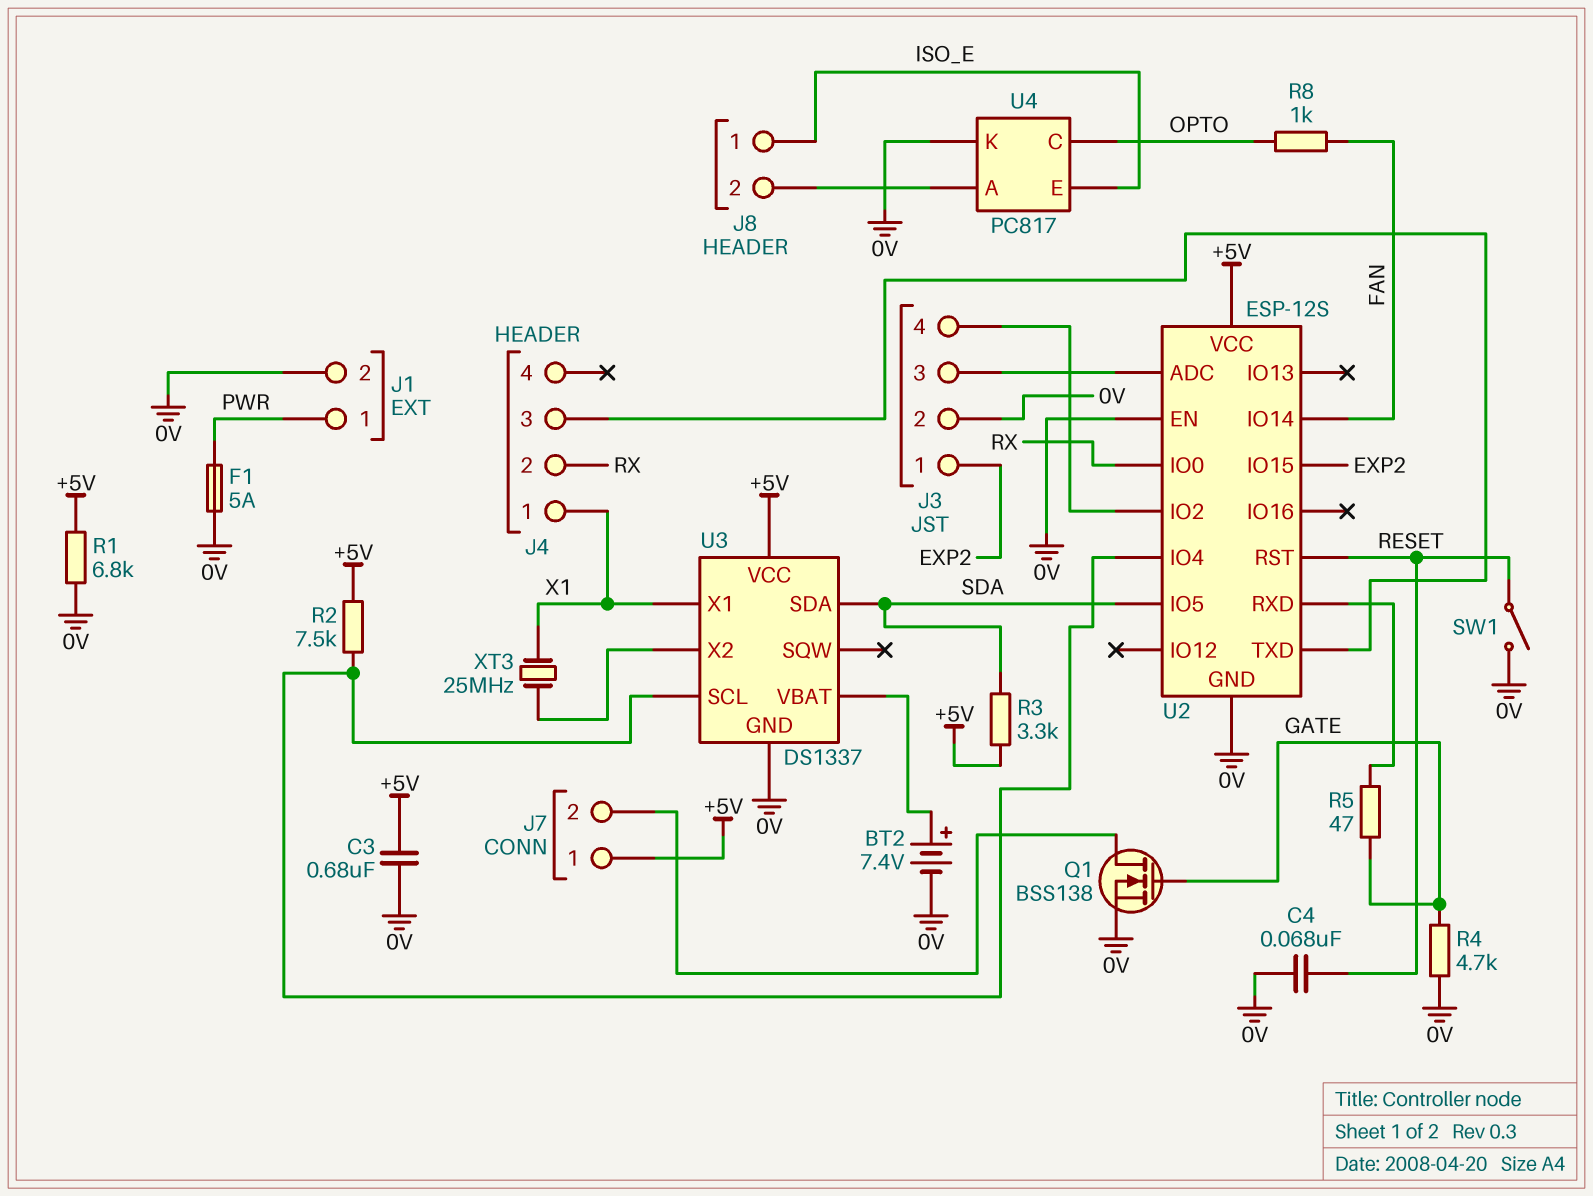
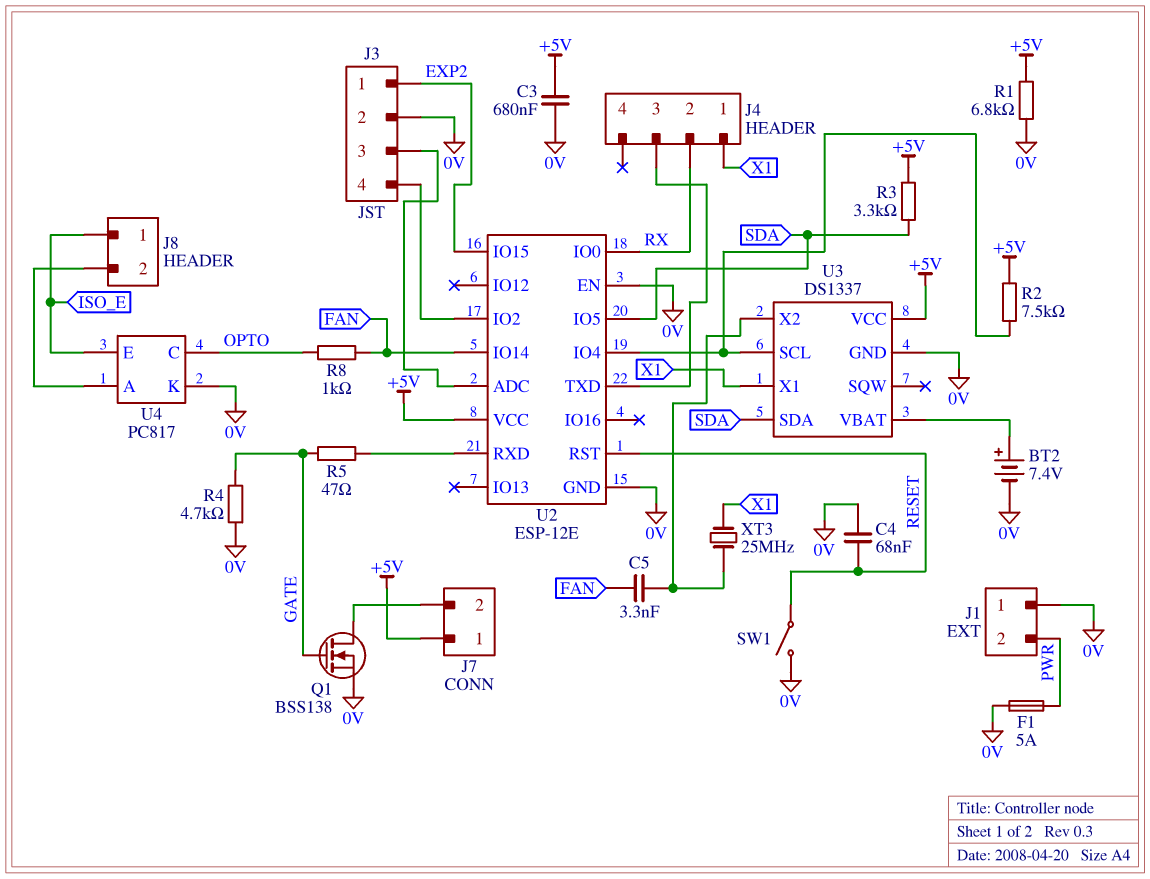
C5: none -> 3.3nF (FAN, U3/X2)
J1 pin 1: PWR -> 0V
J1 pin 2: 0V -> PWR
U2: ESP-12S -> ESP-12E

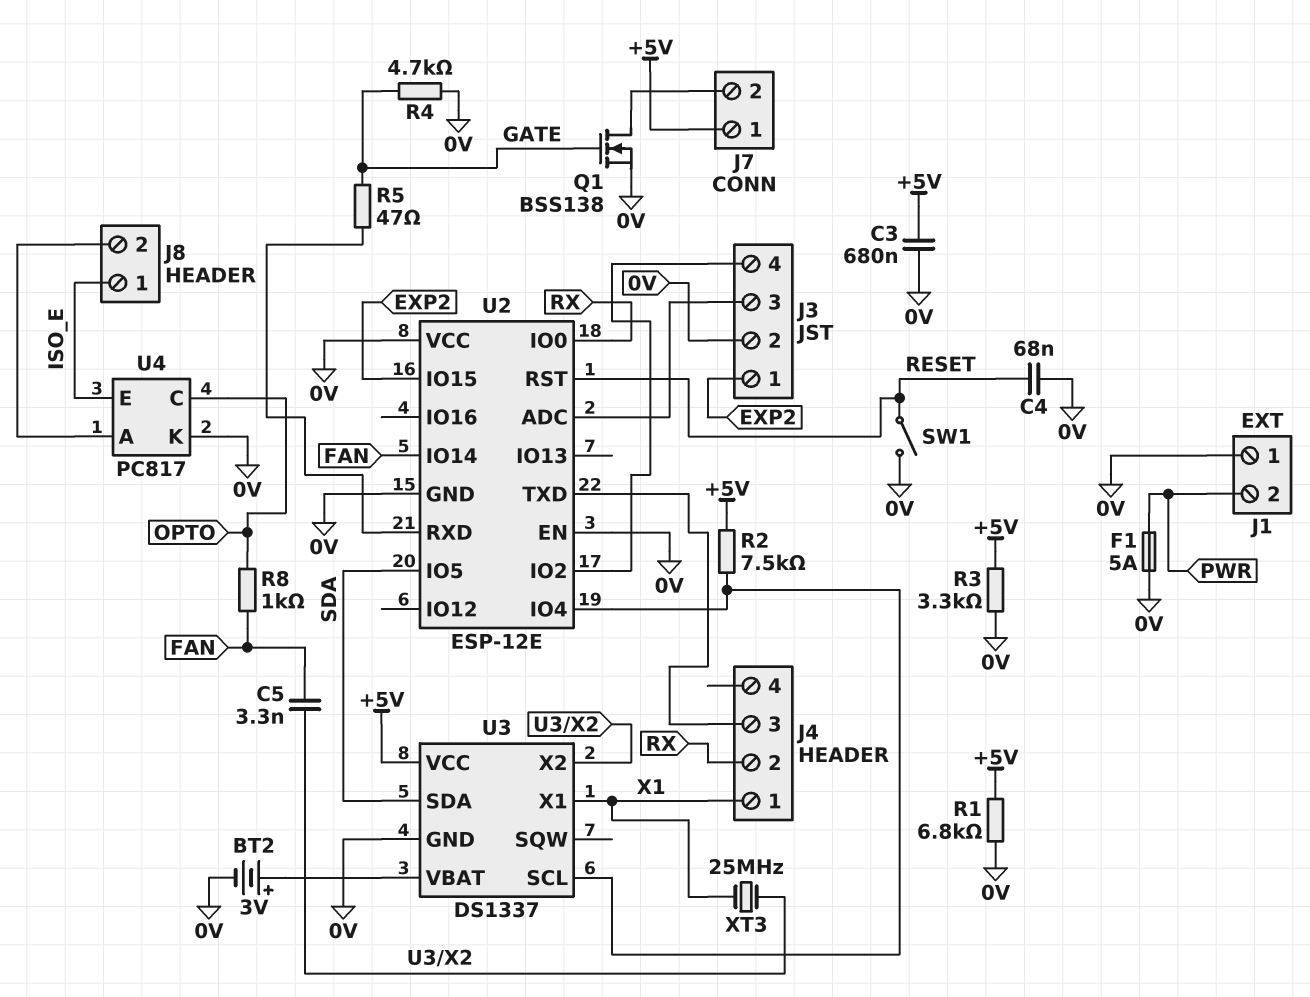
BT2: 7.4V (plus U3/VBAT, minus 0V) -> 3V (plus U3/VBAT, minus 0V)
R3: 3.3k (+5V, SDA) -> 3.3k (+5V, 0V)
U2 pin VCC: +5V -> 0V

